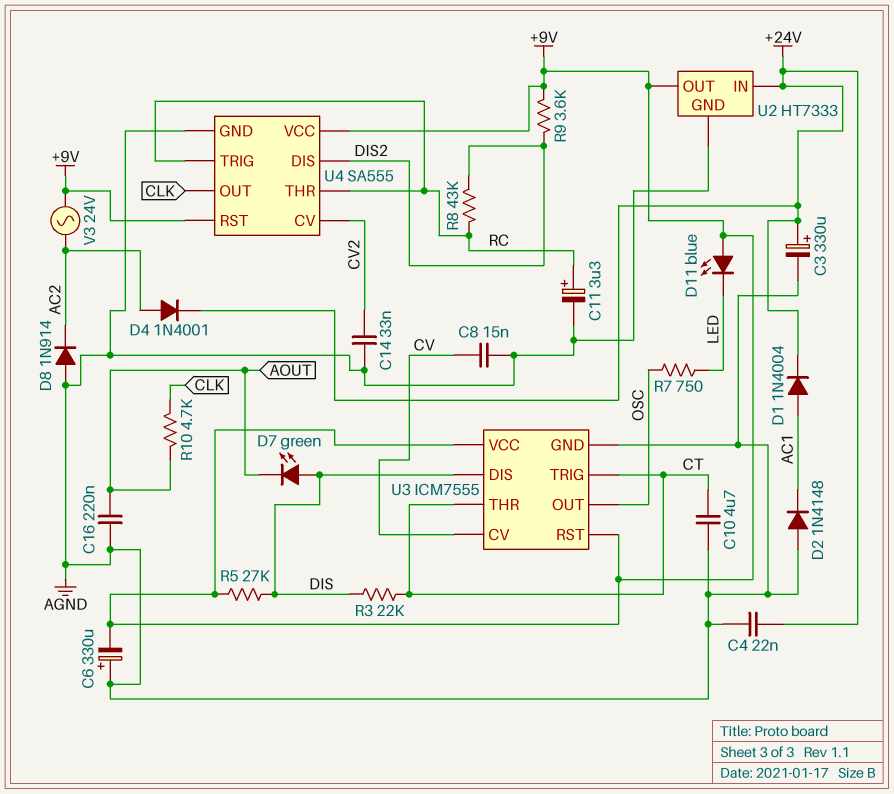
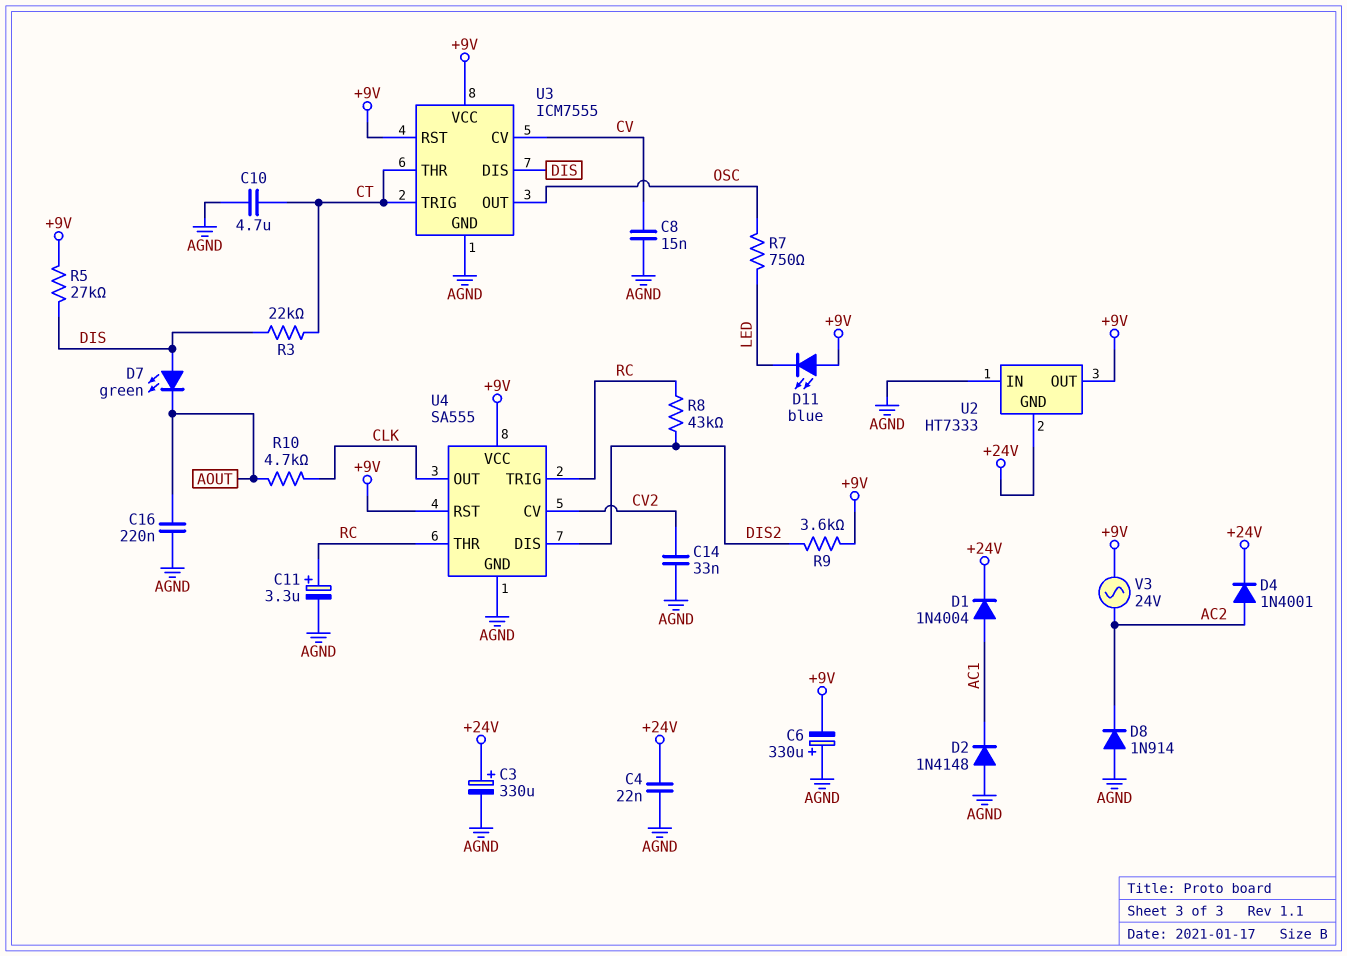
U2 pin GND: AGND -> +24V
U2 pin IN: +24V -> AGND

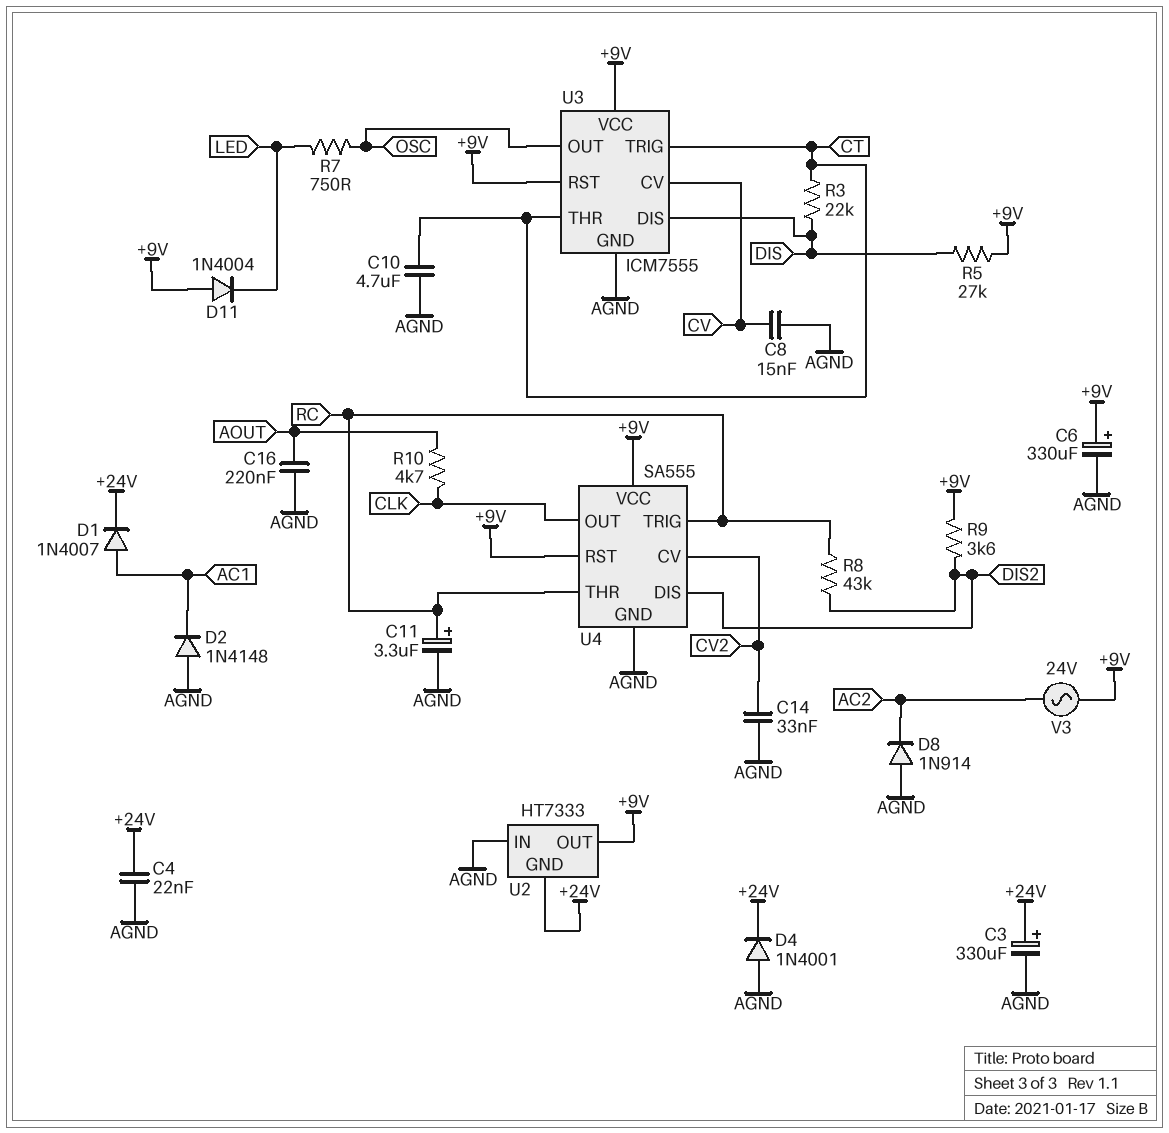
C6: 330uF (plus AGND, minus +9V) -> 330uF (plus +9V, minus AGND)
D1: diode 1N4004 (A AC1, K +24V) -> diode 1N4007 (A AC1, K +24V)
D4: diode 1N4001 (A AC2, K +24V) -> diode 1N4001 (A AGND, K +24V)
D7: LED green (A DIS, K AOUT) -> none
D11: LED blue (A +9V, K LED) -> diode 1N4004 (A +9V, K LED)

